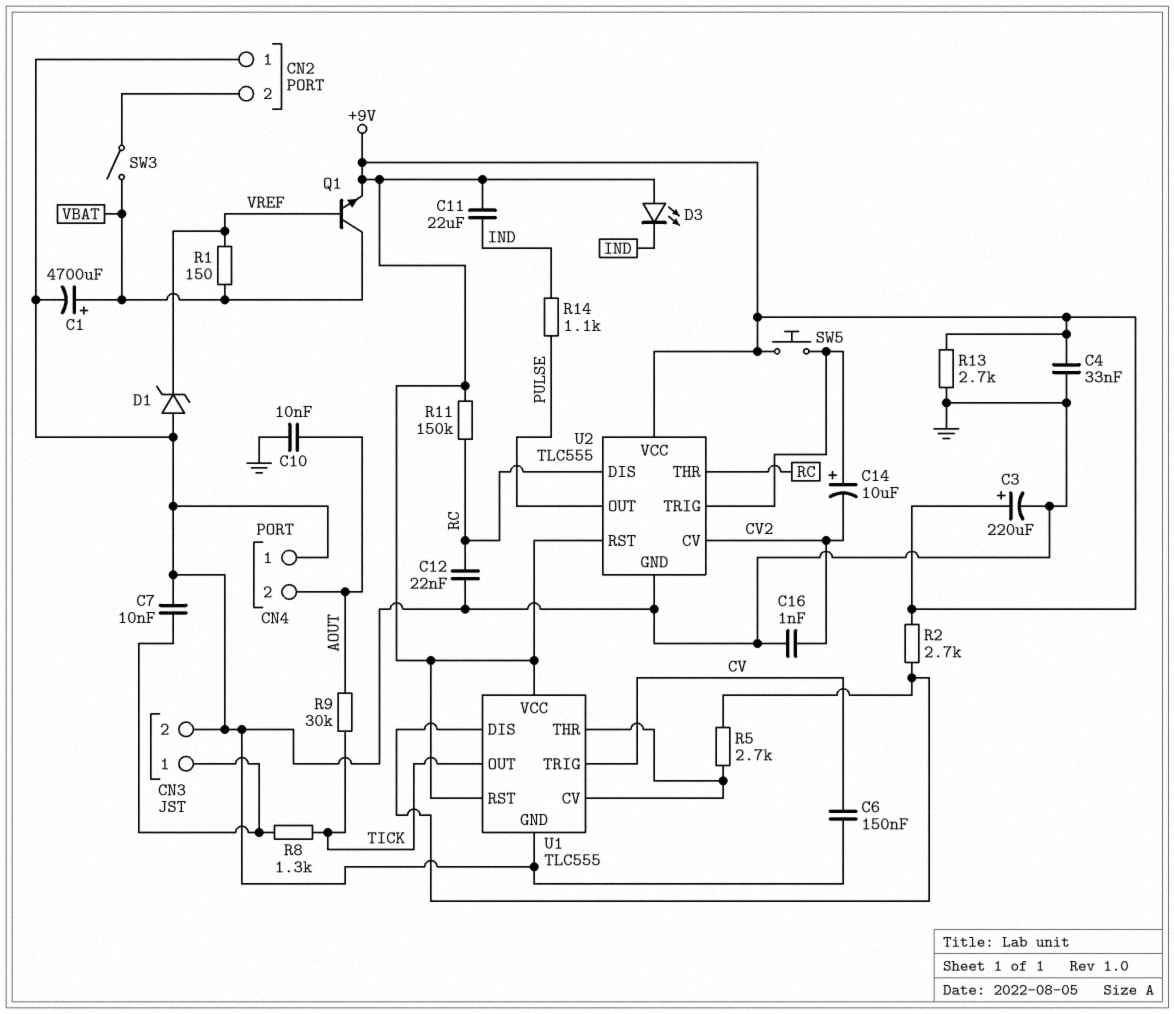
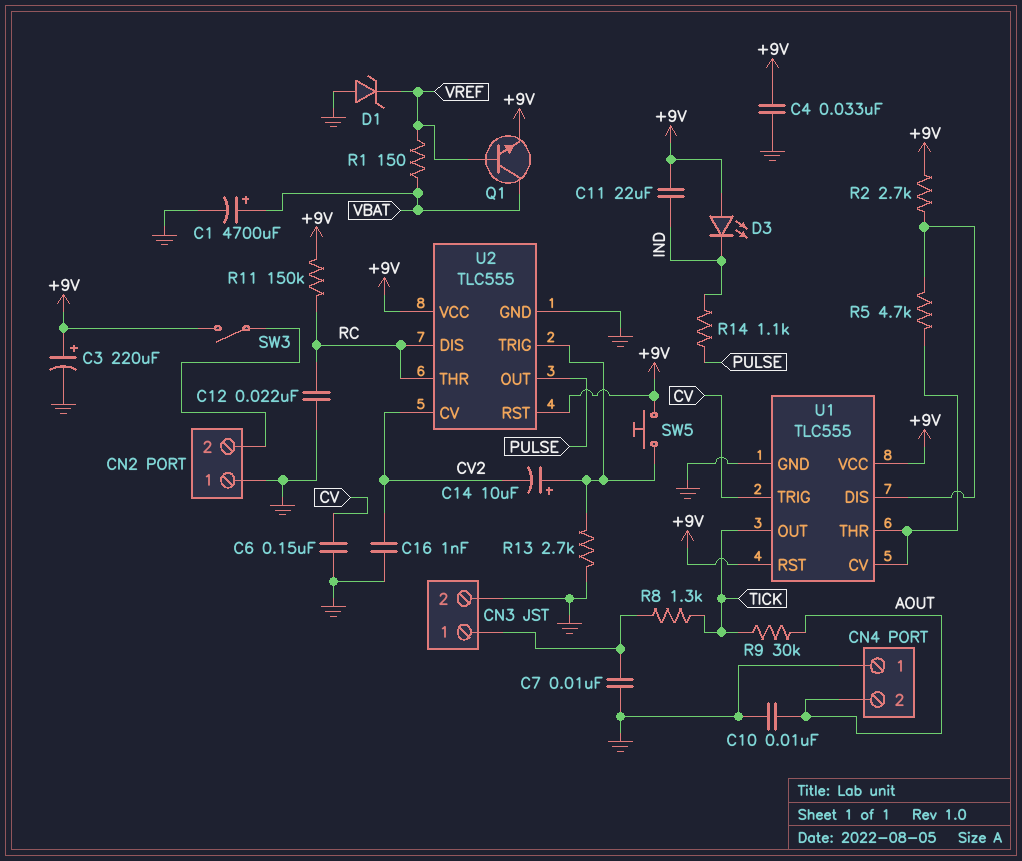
R5: 2.7k (U1/CV, U1/DIS) -> 4.7k (U1/CV, U1/DIS)
R13: 2.7k (+9V, GND) -> 2.7k (GND, U2/TRIG)
SW3: switch (CN2/2, VBAT) -> switch (+9V, CN2/2)

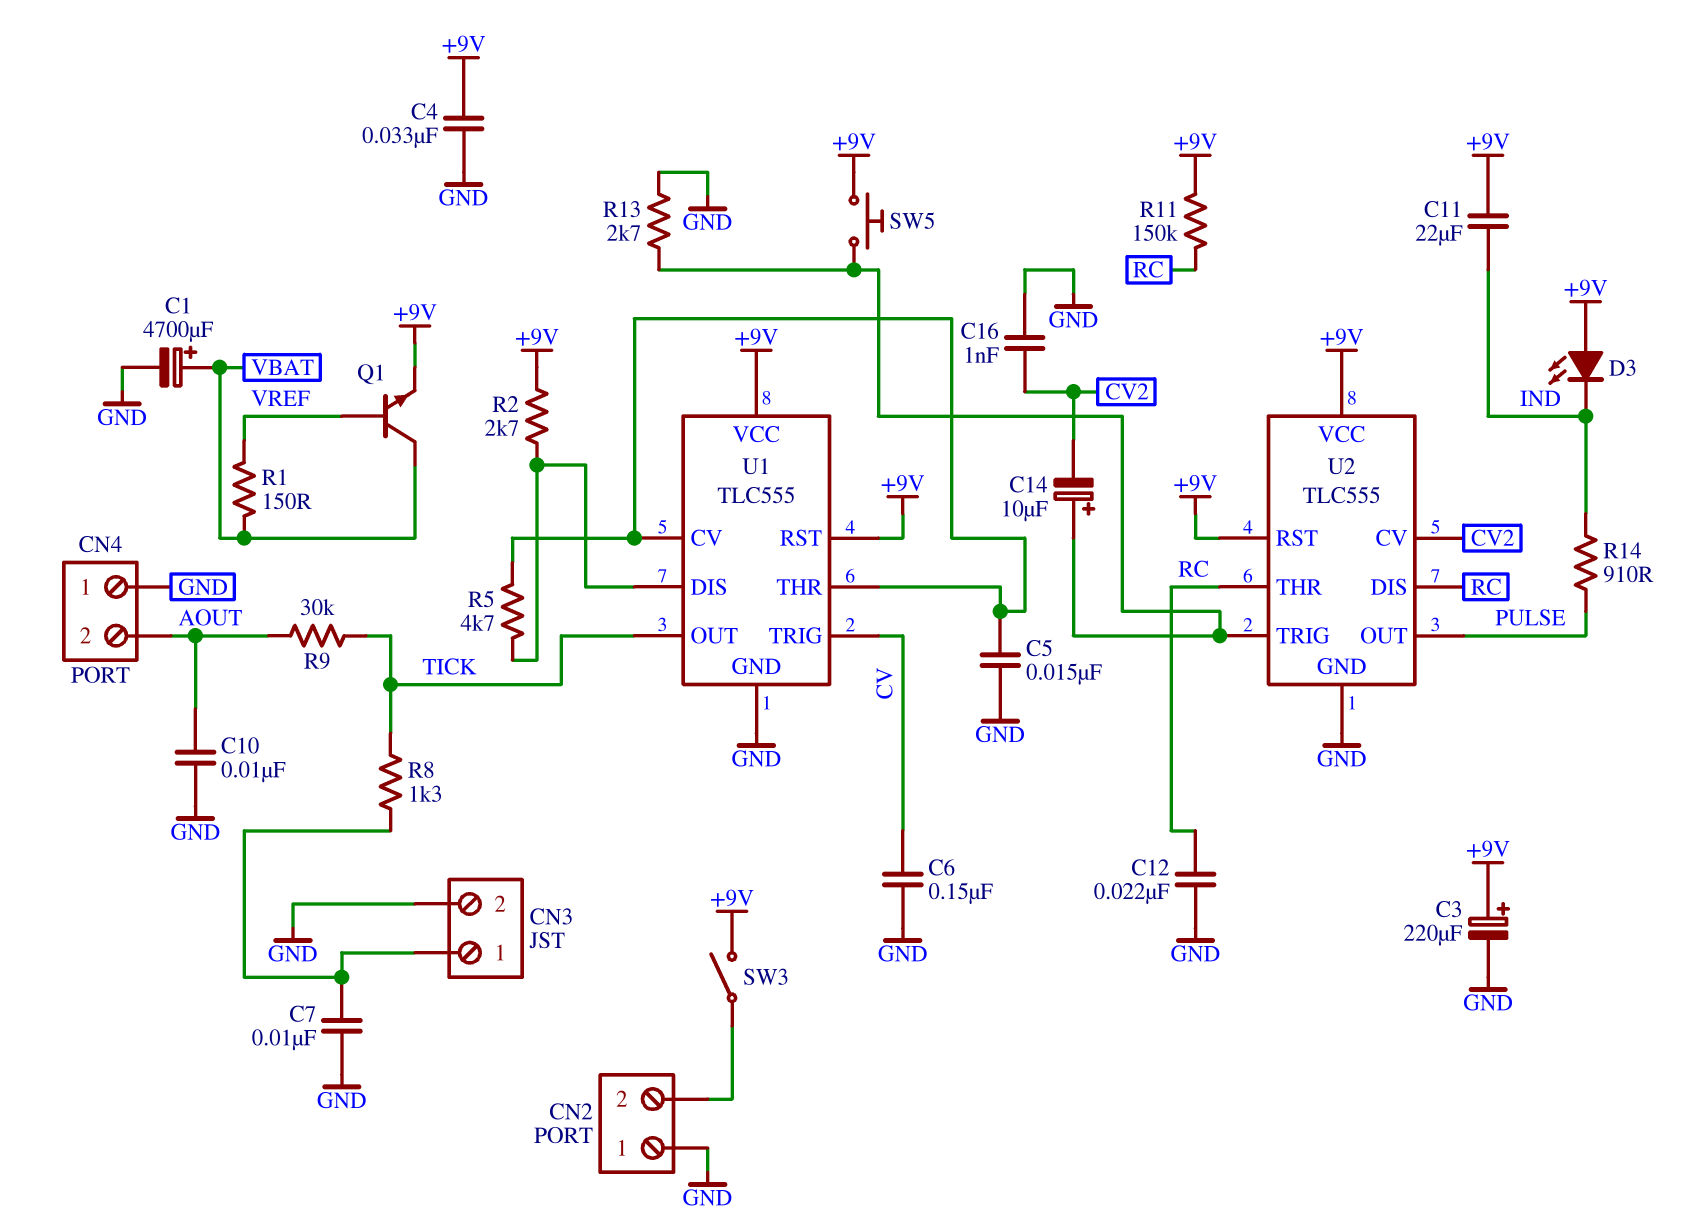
C5: none -> 15nF (GND, U1/CV)
D1: zener (A GND, K VREF) -> none
R14: 1.1k (IND, PULSE) -> 910 (IND, PULSE)

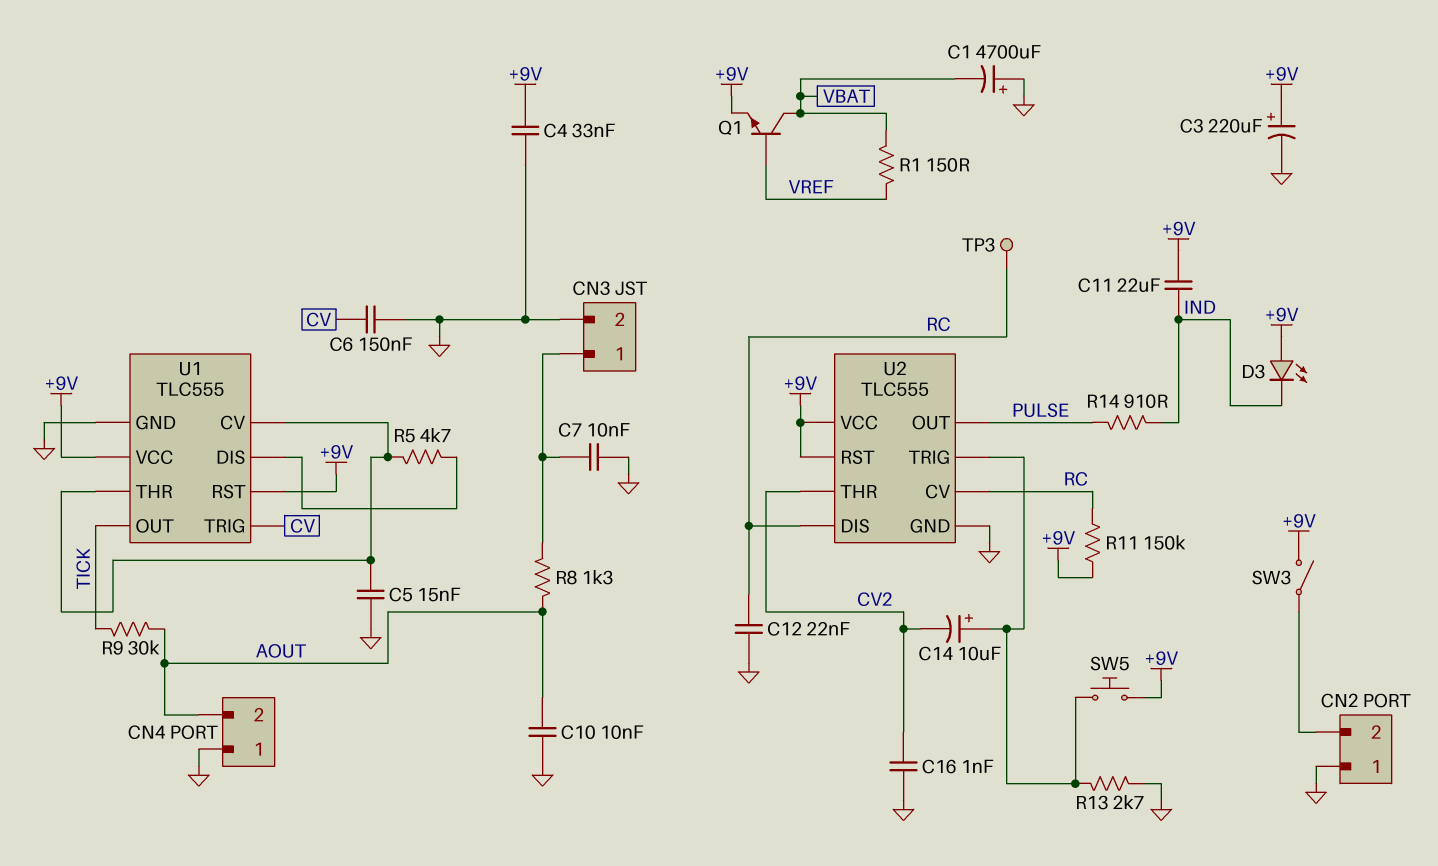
C1: 4700uF (plus VBAT, minus GND) -> 4700uF (plus GND, minus VBAT)
R2: 2.7k (+9V, U1/DIS) -> none
R8: 1.3k (CN3/1, TICK) -> 1.3k (AOUT, CN3/1)
TP3: none -> test point (RC)
U2 pin CV: CV2 -> RC
U2 pin THR: RC -> CV2

